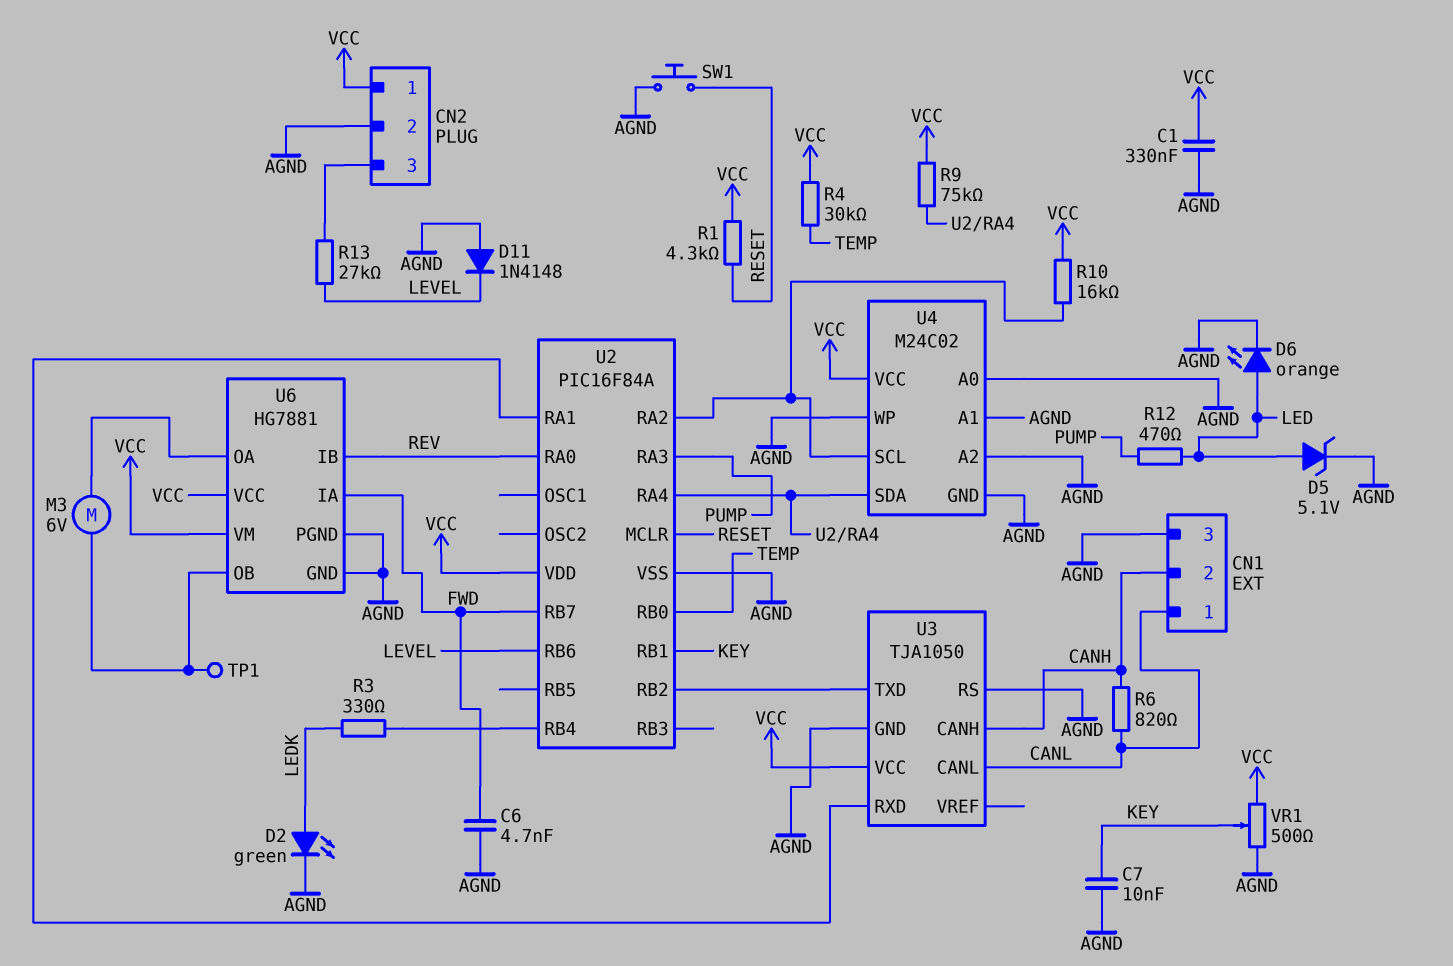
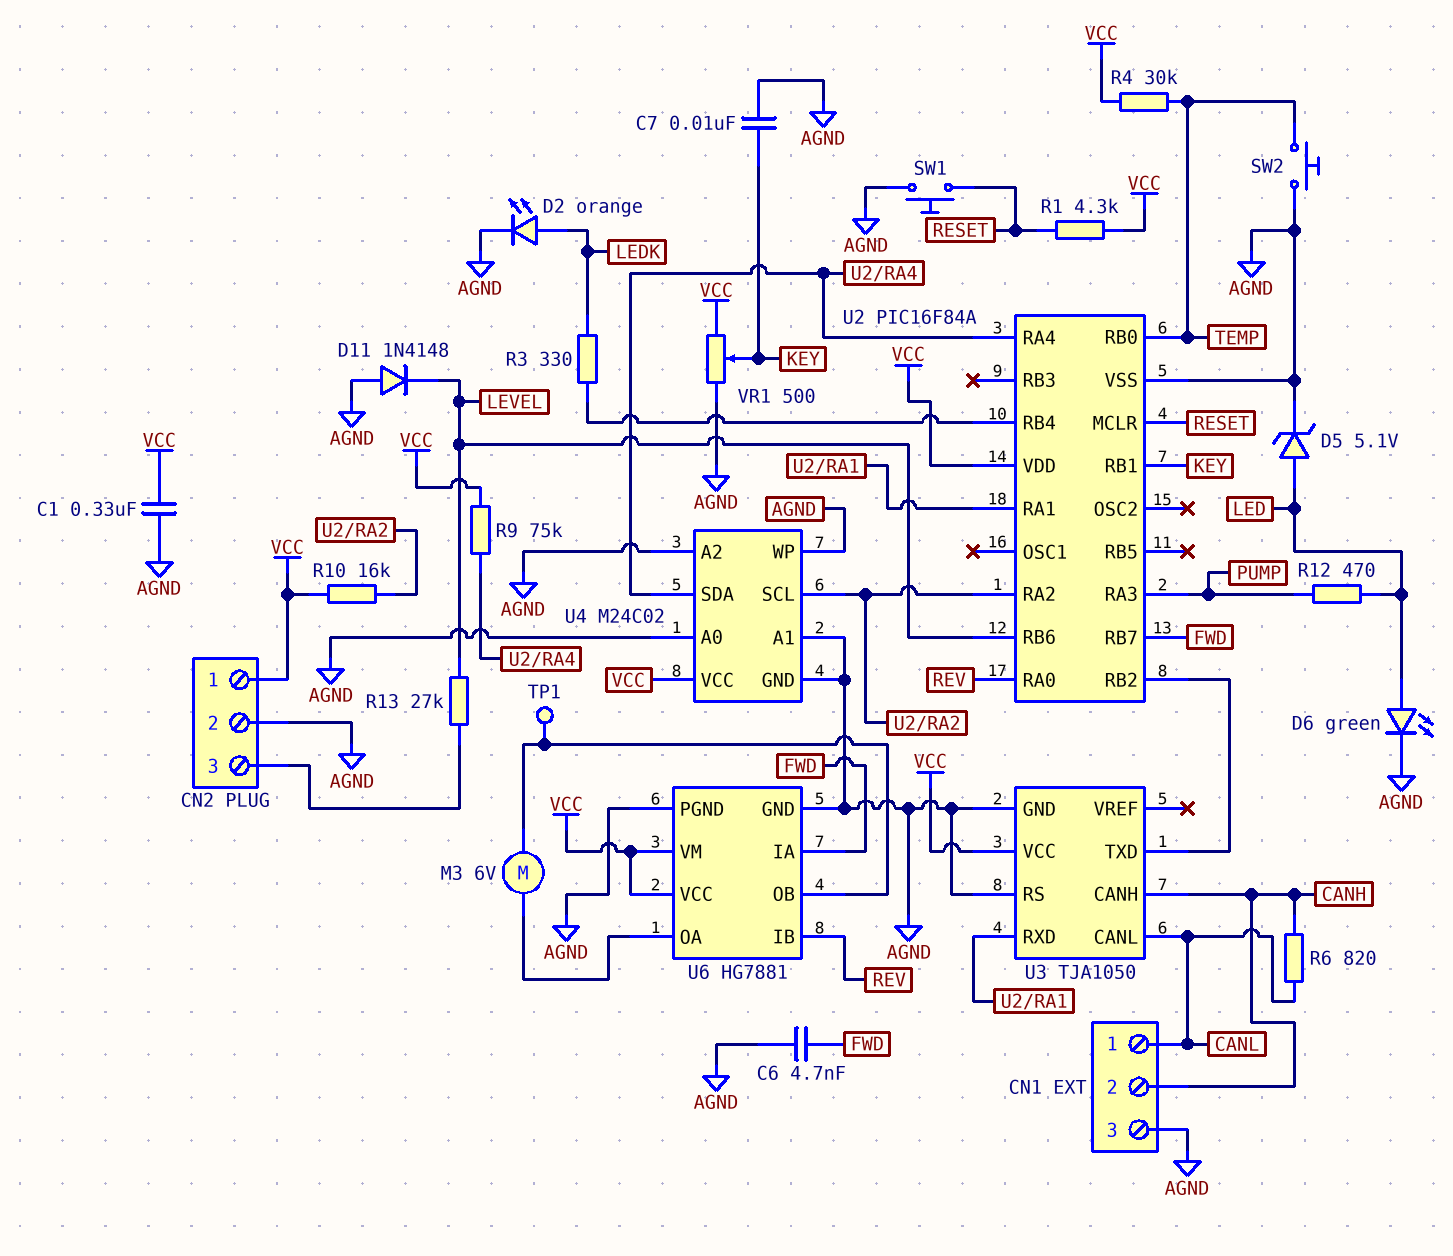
D2: LED green (A LEDK, K AGND) -> LED orange (A LEDK, K AGND)
D6: LED orange (A LED, K AGND) -> LED green (A LED, K AGND)
SW2: none -> button (AGND, TEMP)

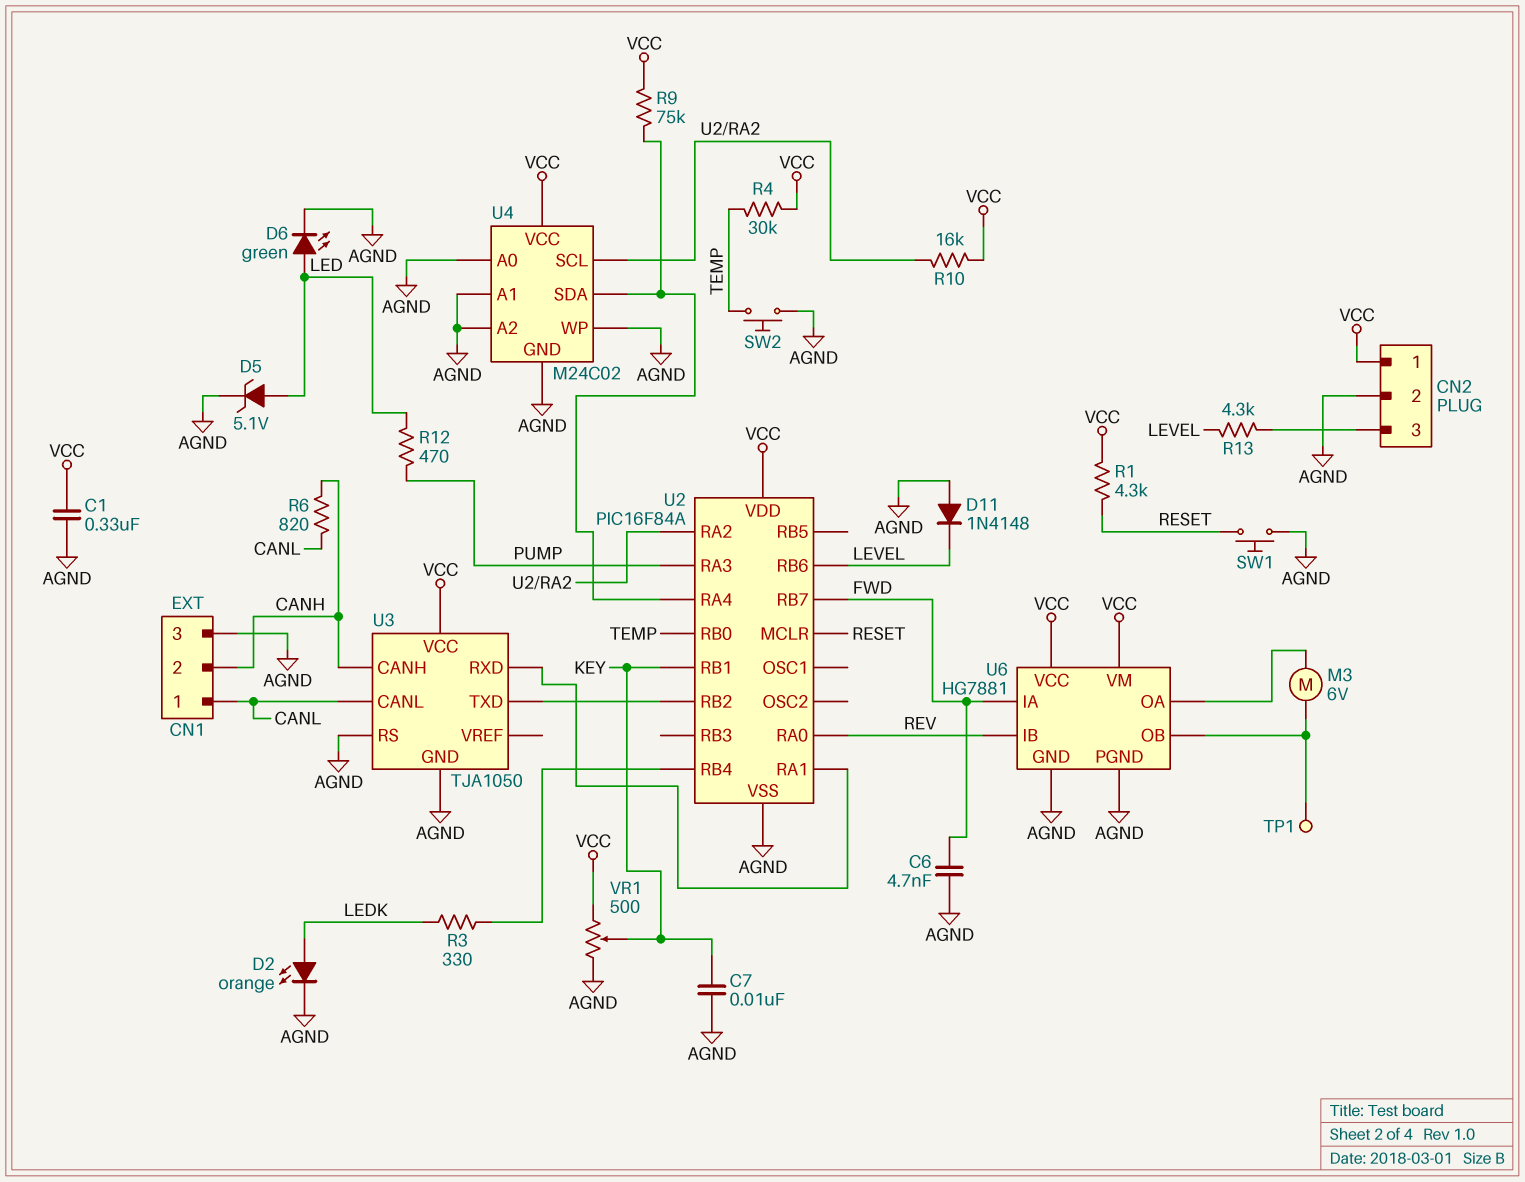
R13: 27k (CN2/3, LEVEL) -> 4.3k (CN2/3, LEVEL)

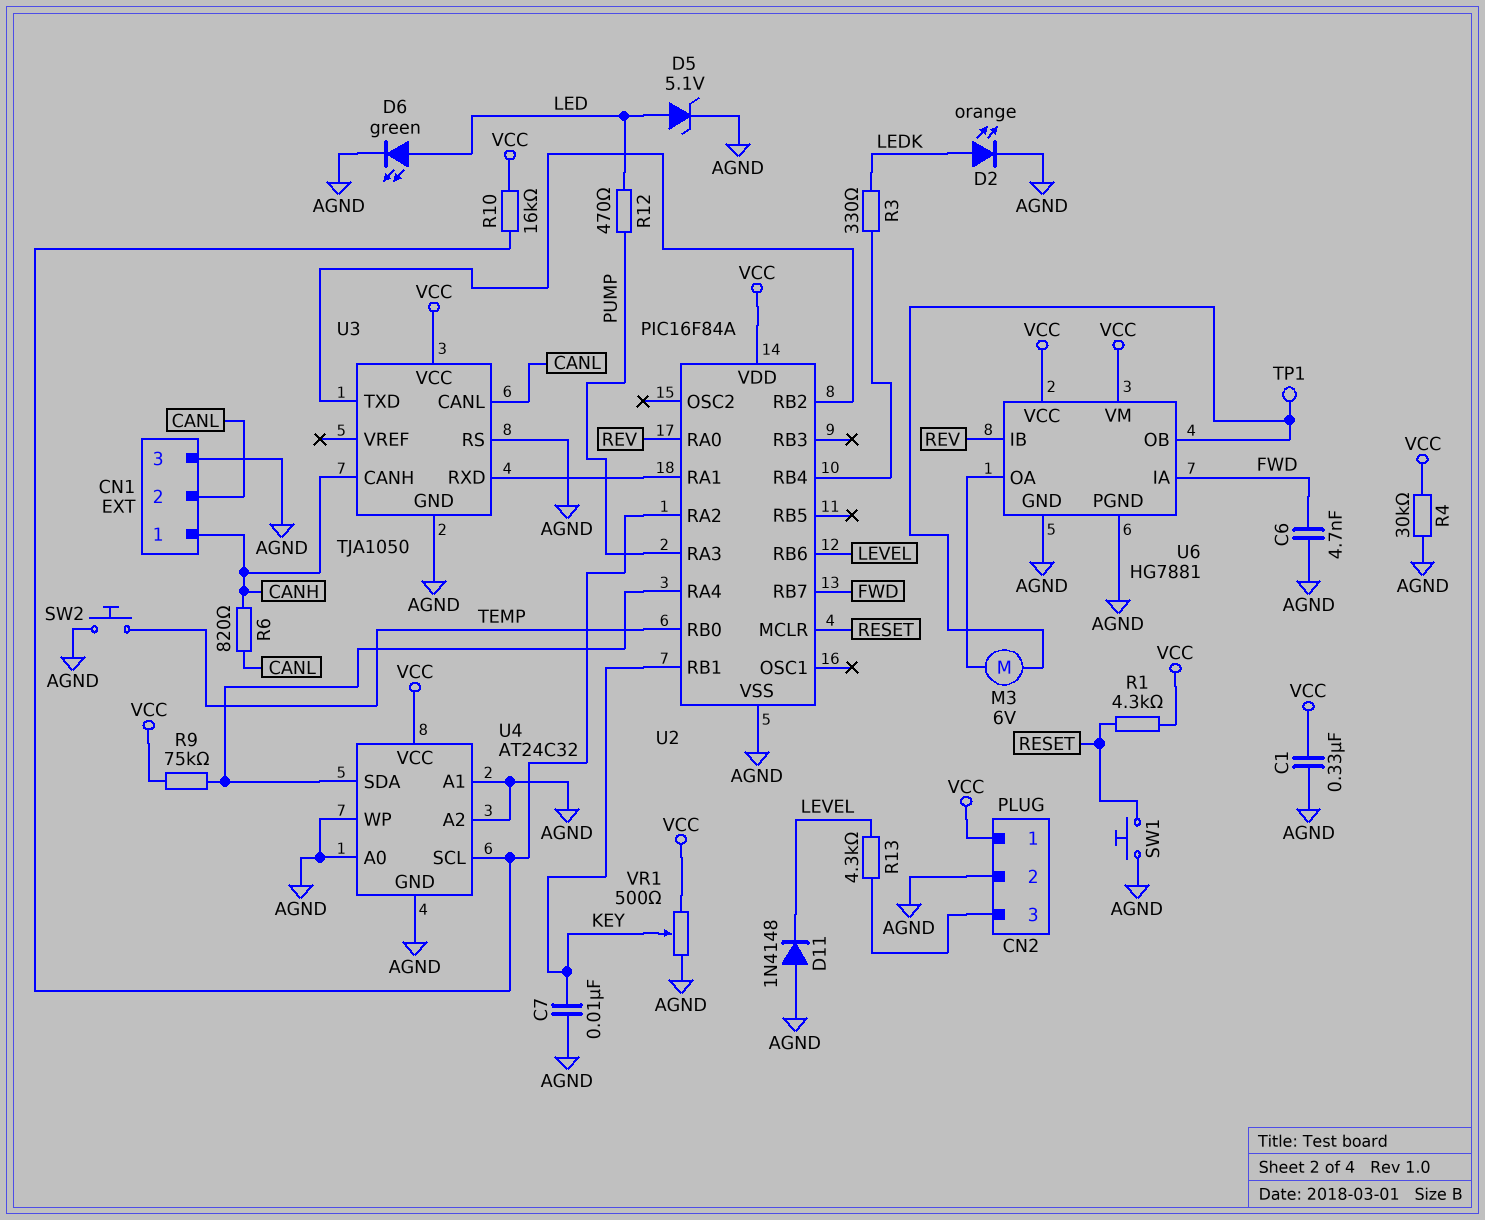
CN1 pin 1: CANL -> CANH
CN1 pin 2: CANH -> CANL
R4: 30k (TEMP, VCC) -> 30k (AGND, VCC)
U4: M24C02 -> AT24C32

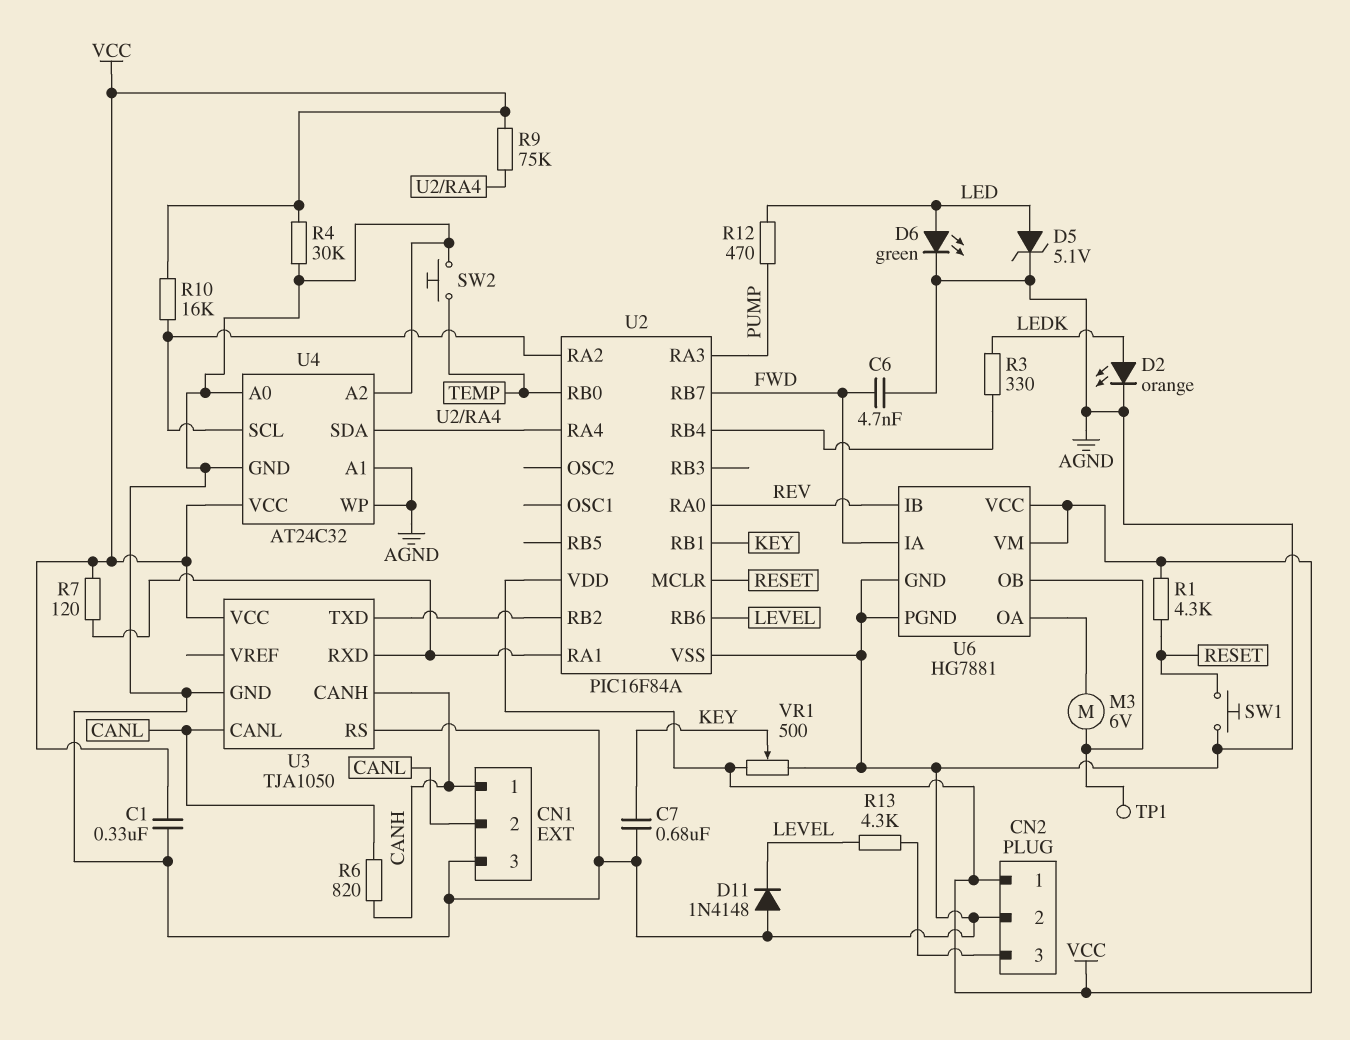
C7: 10nF (AGND, KEY) -> 680nF (AGND, KEY)
R7: none -> 120 (U2/RA1, VCC)

